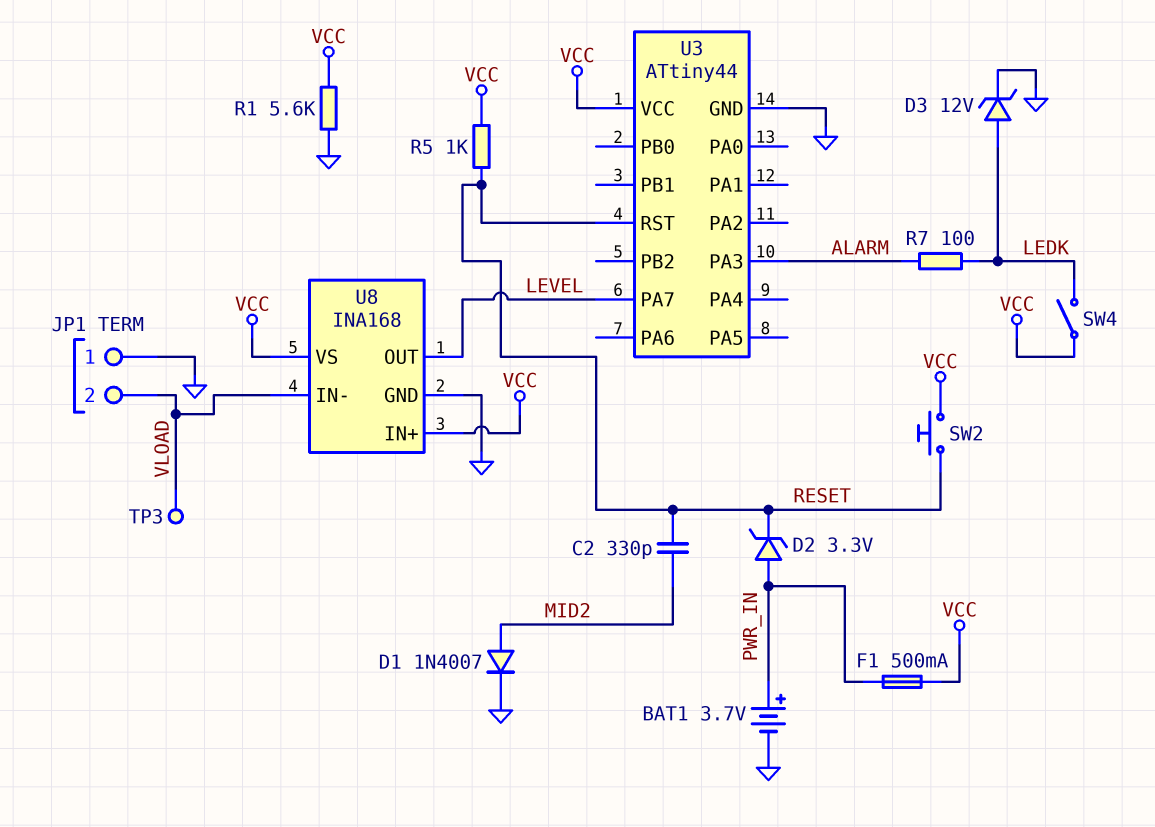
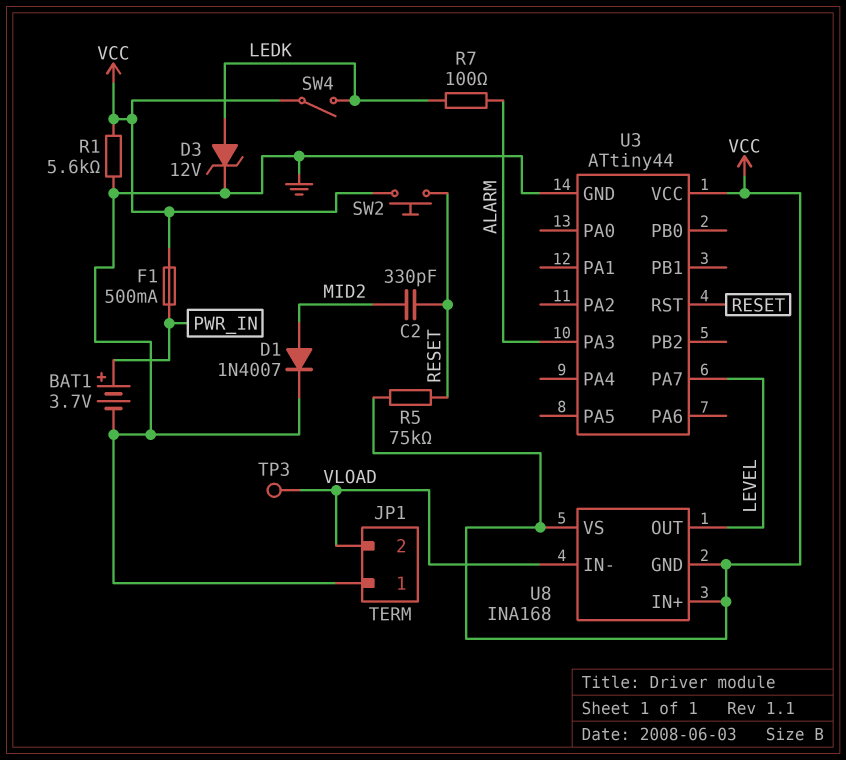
D2: zener 3.3V (A PWR_IN, K RESET) -> none
R5: 1k (RESET, VCC) -> 75k (RESET, VCC)
U8 pin GND: GND -> VCC

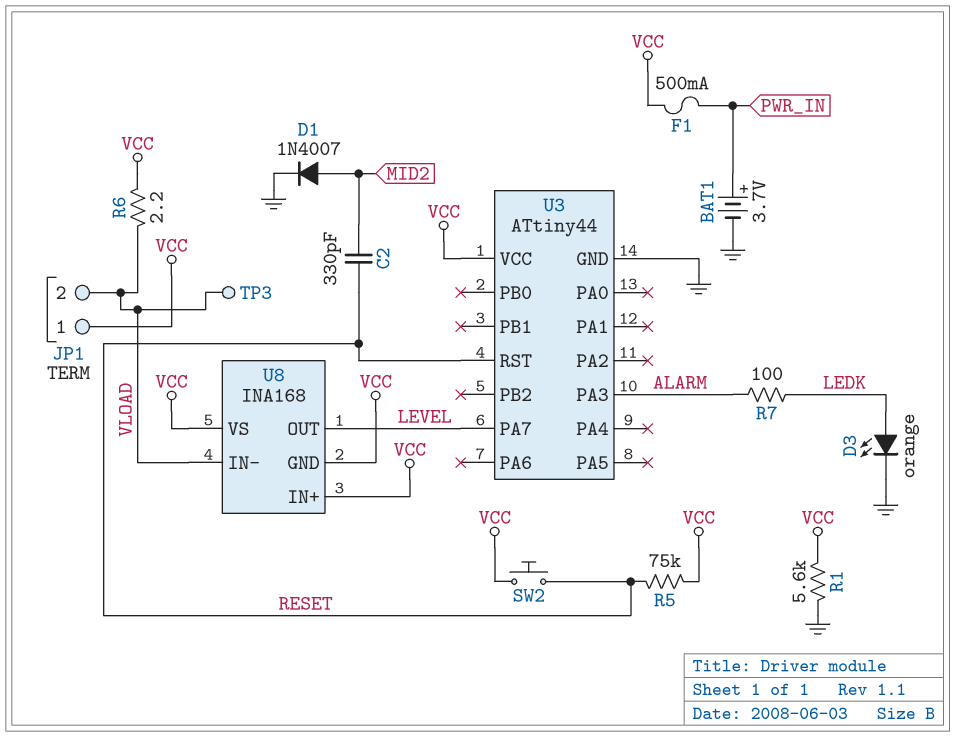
D3: zener 12V (A LEDK, K GND) -> LED orange (A LEDK, K GND)
JP1 pin 1: GND -> VCC
R6: none -> 2.2 (VCC, VLOAD)
SW4: switch (LEDK, VCC) -> none

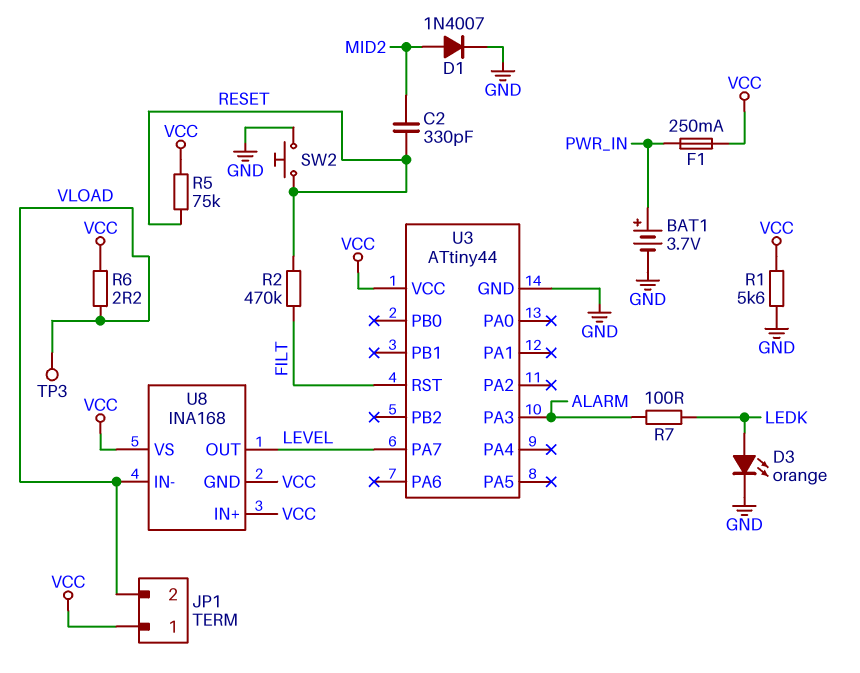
F1: 500mA (PWR_IN, VCC) -> 250mA (PWR_IN, VCC)
R2: none -> 470k (FILT, RESET)
SW2: button (RESET, VCC) -> button (GND, RESET)
U3 pin RST: RESET -> FILT

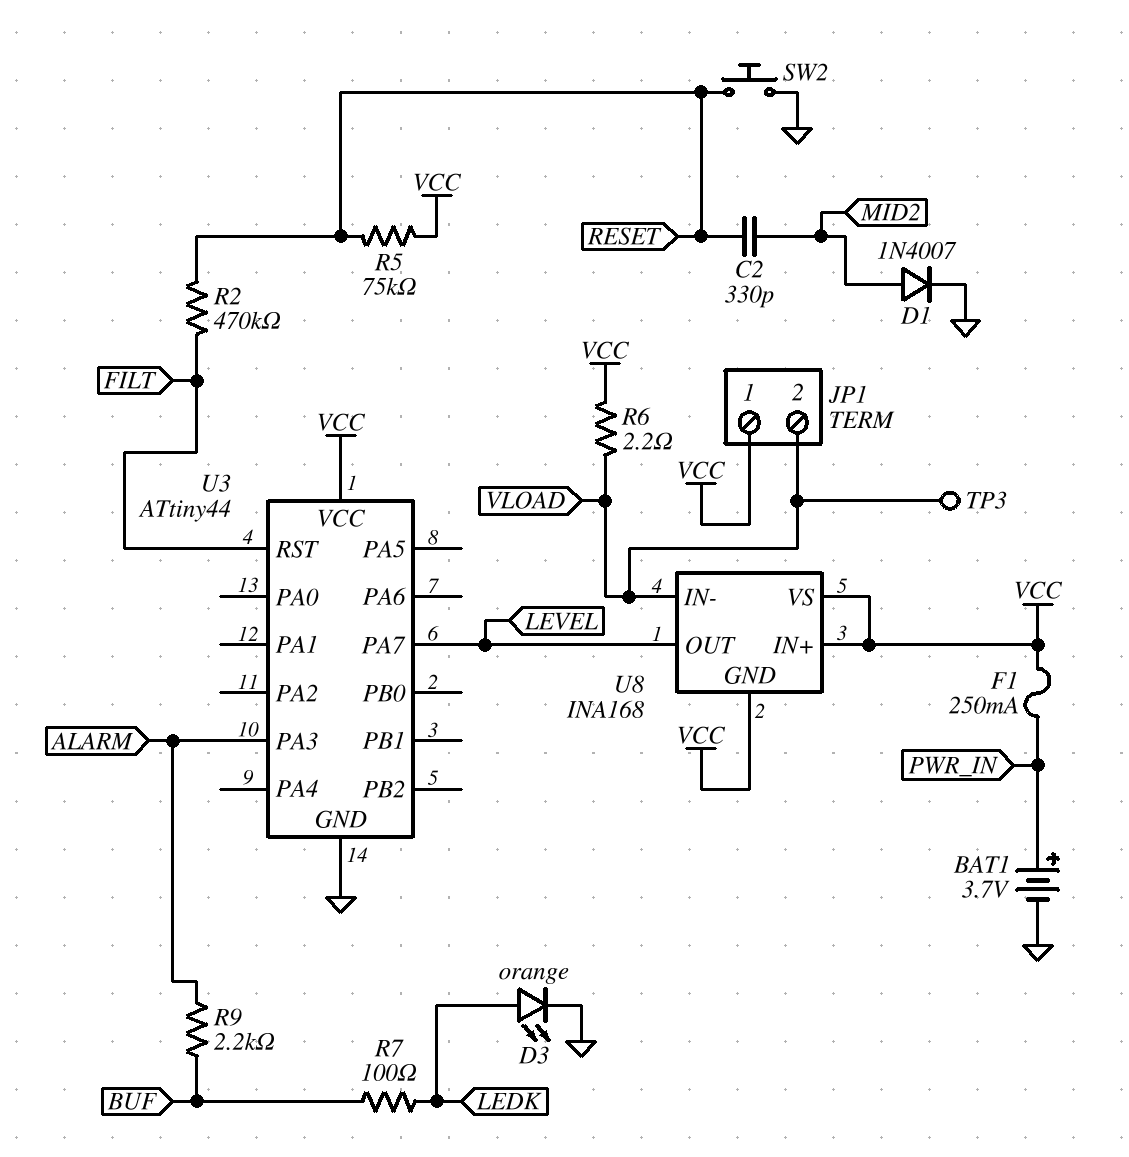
R1: 5.6k (GND, VCC) -> none
R7: 100 (ALARM, LEDK) -> 100 (BUF, LEDK)
R9: none -> 2.2k (ALARM, BUF)

